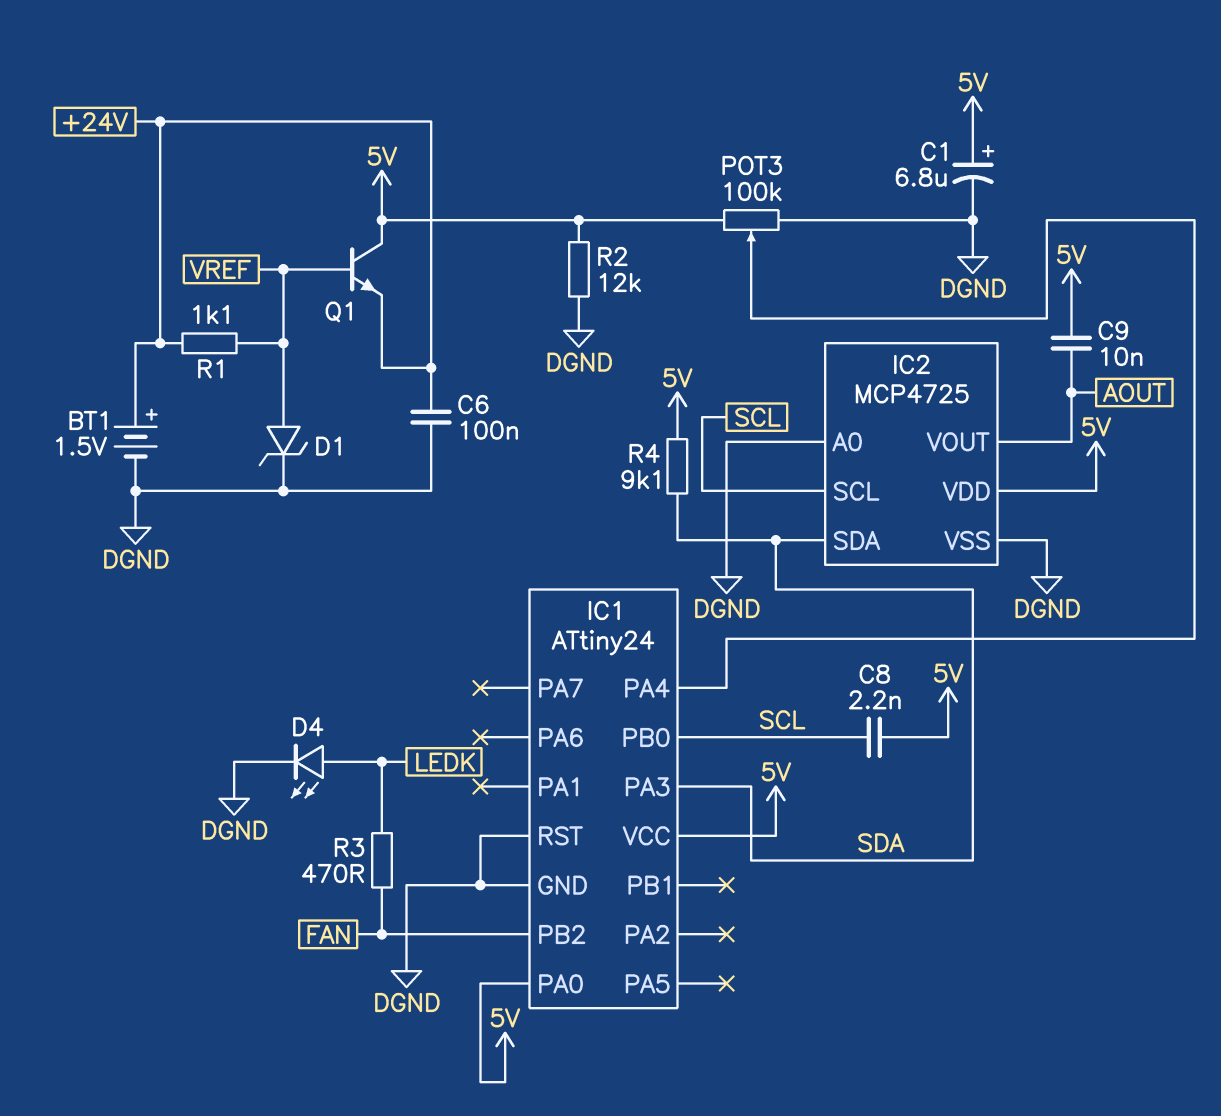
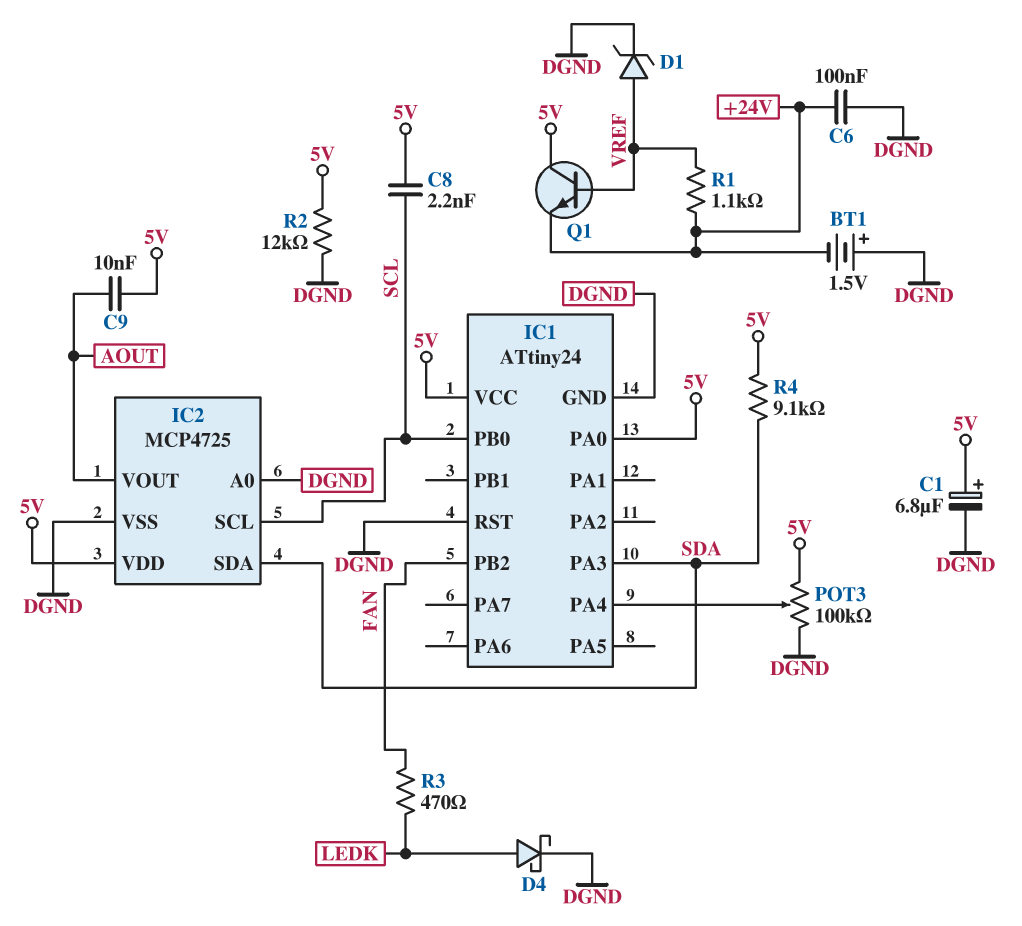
BT1: 1.5V (plus +24V, minus DGND) -> 1.5V (plus DGND, minus +24V)
D4: LED (A LEDK, K DGND) -> schottky (A LEDK, K DGND)

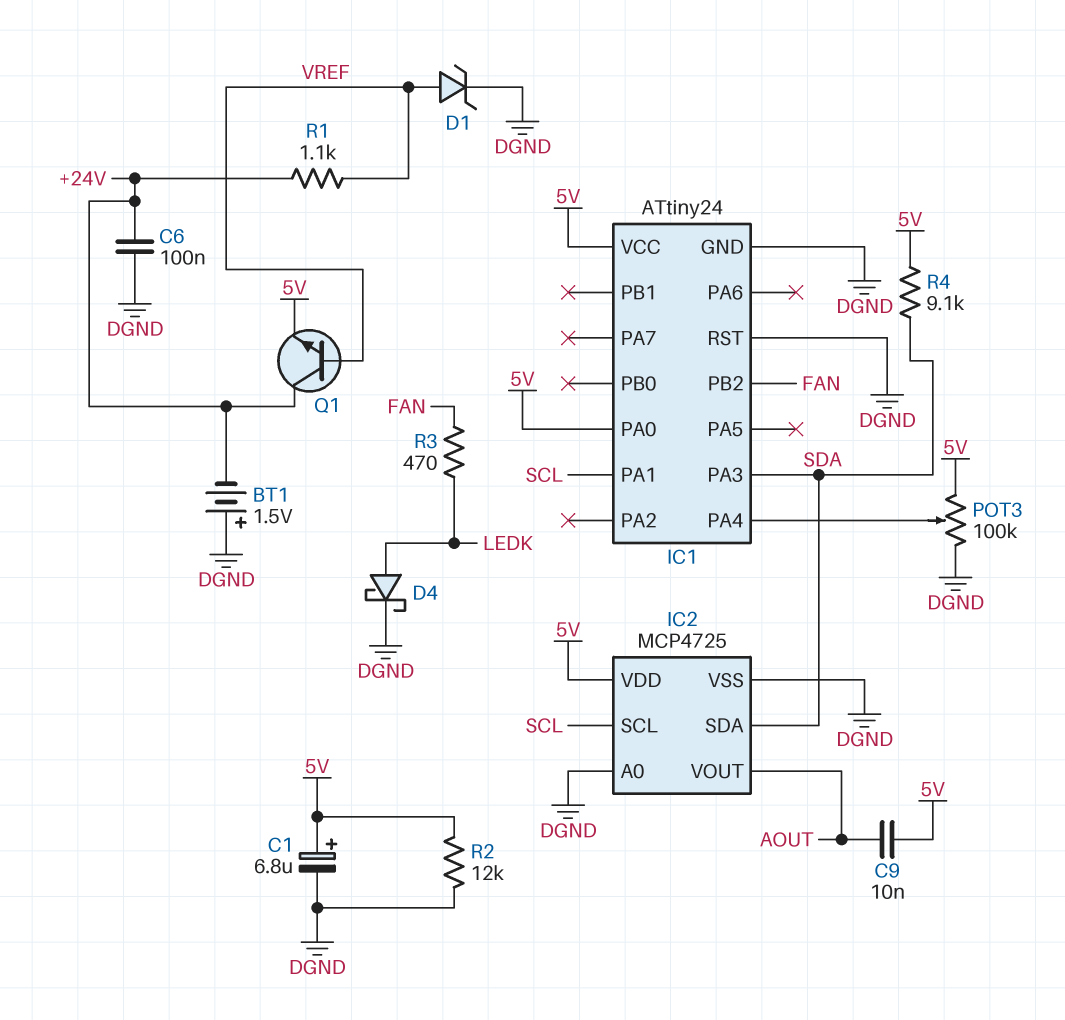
C8: 2.2nF (5V, SCL) -> none
IC1 pin PA1: none -> SCL
IC1 pin PB0: SCL -> none
Q1: NPN (B VREF, C 5V, E +24V) -> NPN (B VREF, C +24V, E 5V)

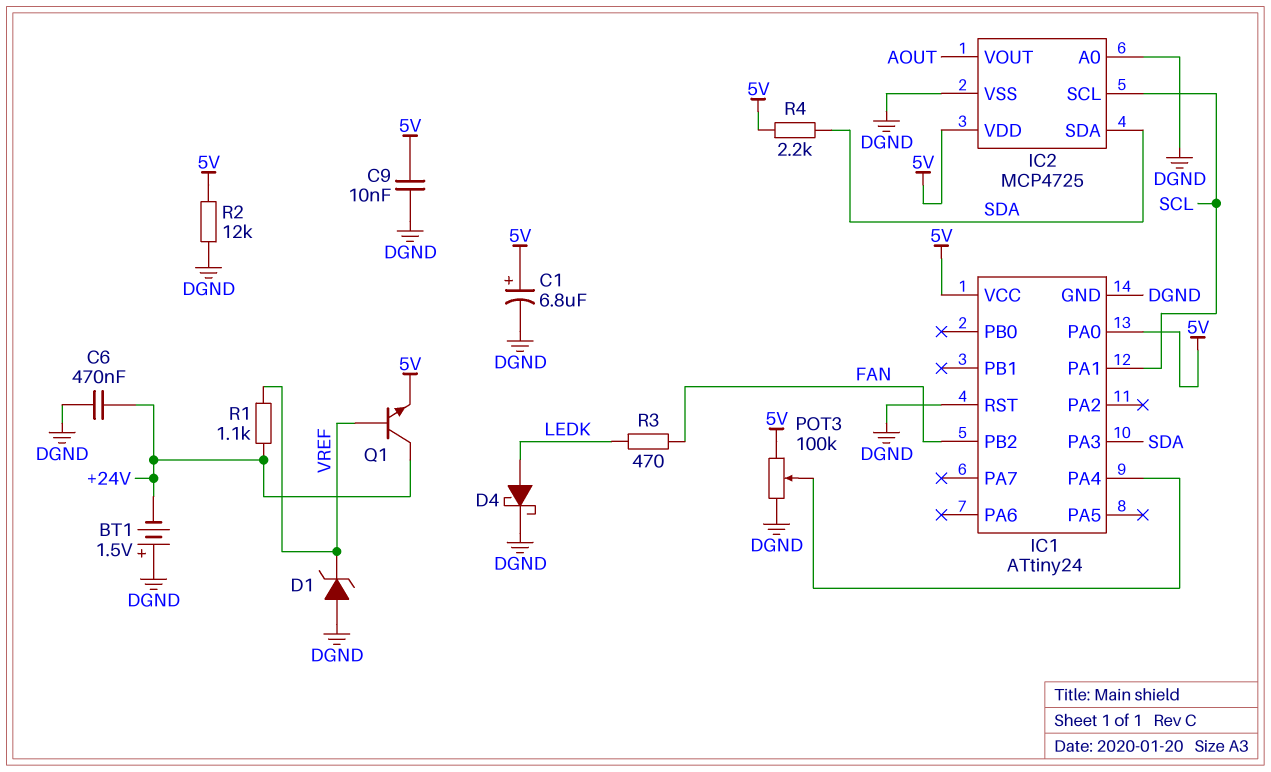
C6: 100nF (+24V, DGND) -> 470nF (+24V, DGND)
C9: 10nF (5V, AOUT) -> 10nF (5V, DGND)
D1: zener (A VREF, K DGND) -> zener (A DGND, K VREF)
R4: 9.1k (5V, SDA) -> 2.2k (5V, SDA)

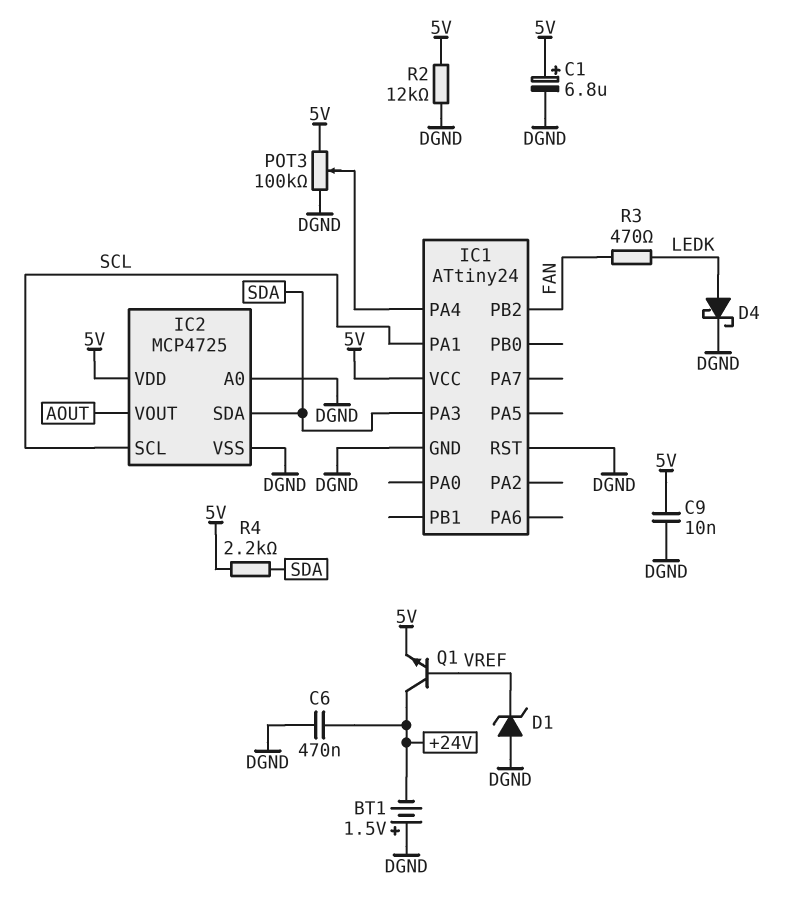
IC1 pin PA0: 5V -> none
R1: 1.1k (+24V, VREF) -> none

